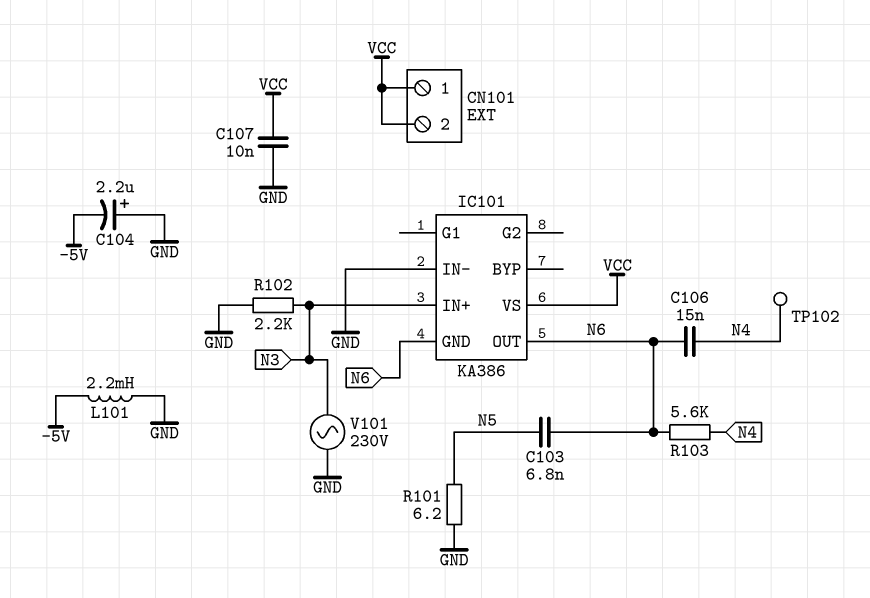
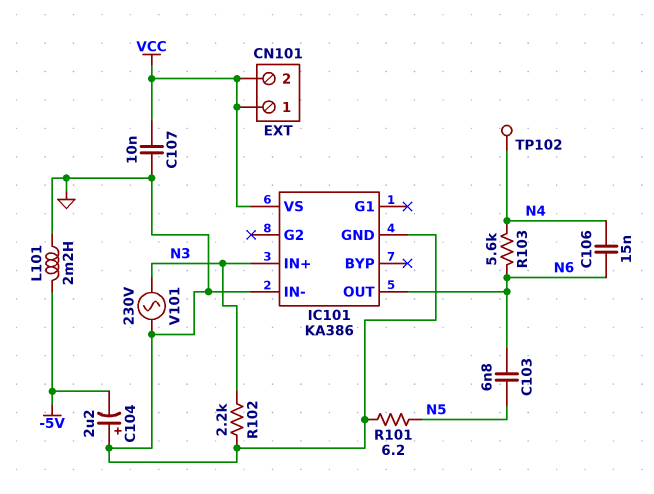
IC101 pin GND: N6 -> GND

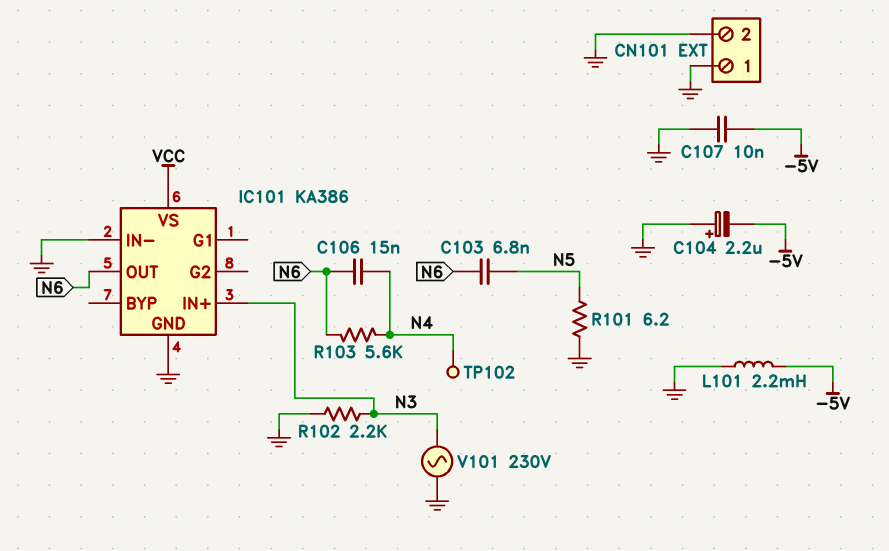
C107: 10nF (GND, VCC) -> 10nF (-5V, GND)
CN101 pin 1: VCC -> GND
CN101 pin 2: VCC -> GND

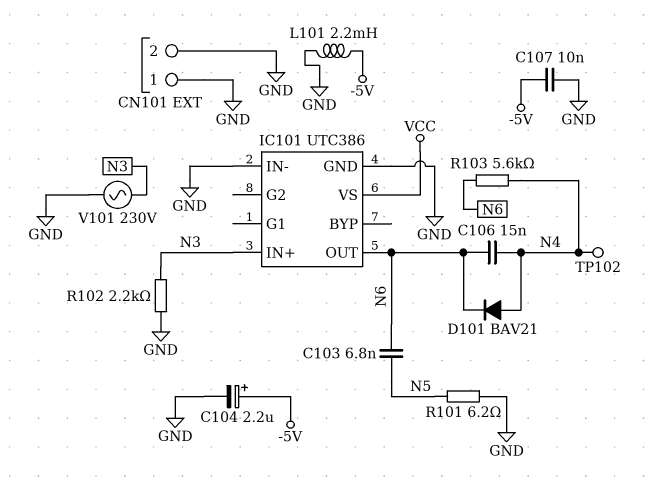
C104: 2.2uF (plus GND, minus -5V) -> 2.2uF (plus -5V, minus GND)
D101: none -> diode BAV21 (A N4, K N6)
IC101: KA386 -> UTC386

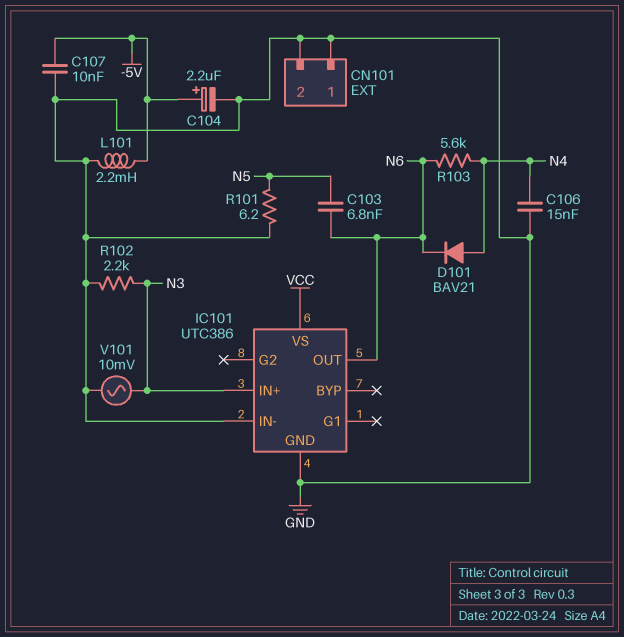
C106: 15nF (N4, N6) -> 15nF (GND, N4)
TP102: test point (N4) -> none
V101: AC 230V (GND, N3) -> AC 10mV (GND, N3)

